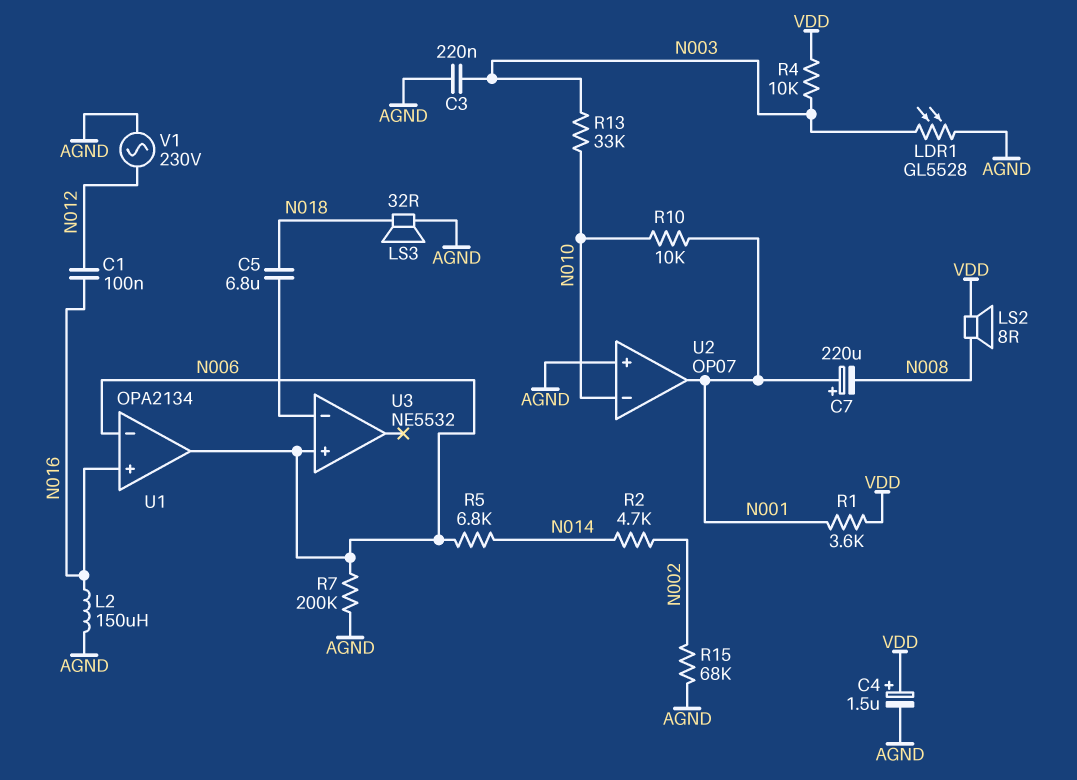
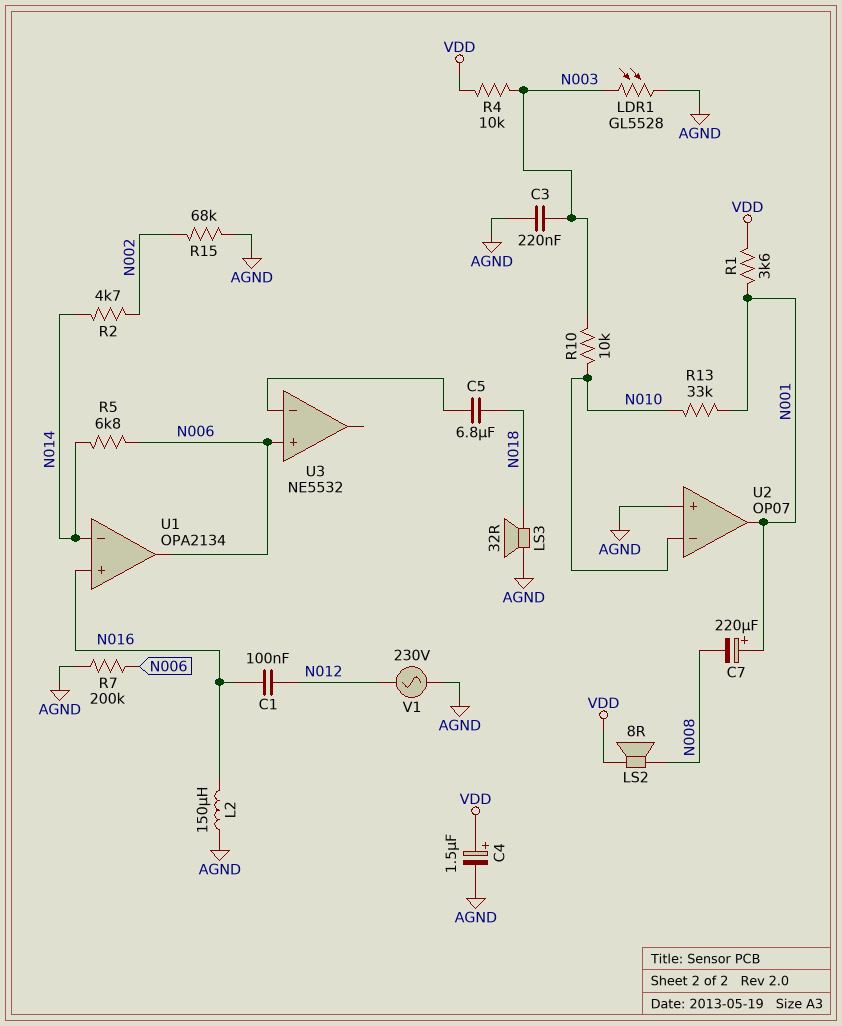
R10: 10k (N001, N010) -> 10k (N003, N010)
R13: 33k (N003, N010) -> 33k (N001, N010)
U1 pin in-: N006 -> N014

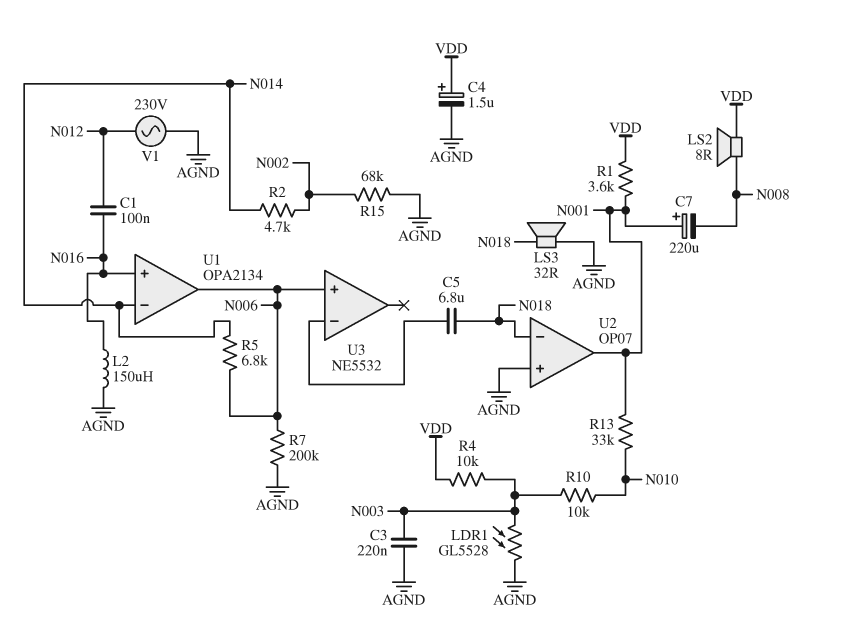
U2 pin in-: N010 -> N018

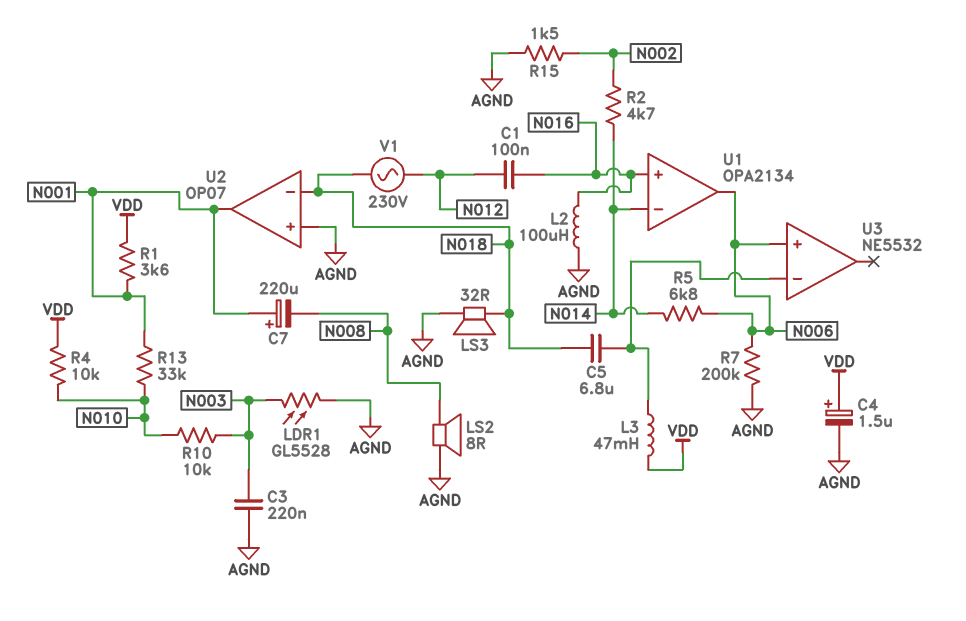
L2: 150uH (AGND, N016) -> 100uH (AGND, N016)
L3: none -> 47mH (U3/in-, VDD)
LS2: speaker 8R (N008, VDD) -> speaker 8R (AGND, N008)
R4: 10k (N003, VDD) -> 10k (N010, VDD)
R15: 68k (AGND, N002) -> 1.5k (AGND, N002)
V1: AC 230V (AGND, N012) -> AC 230V (N012, N018)

